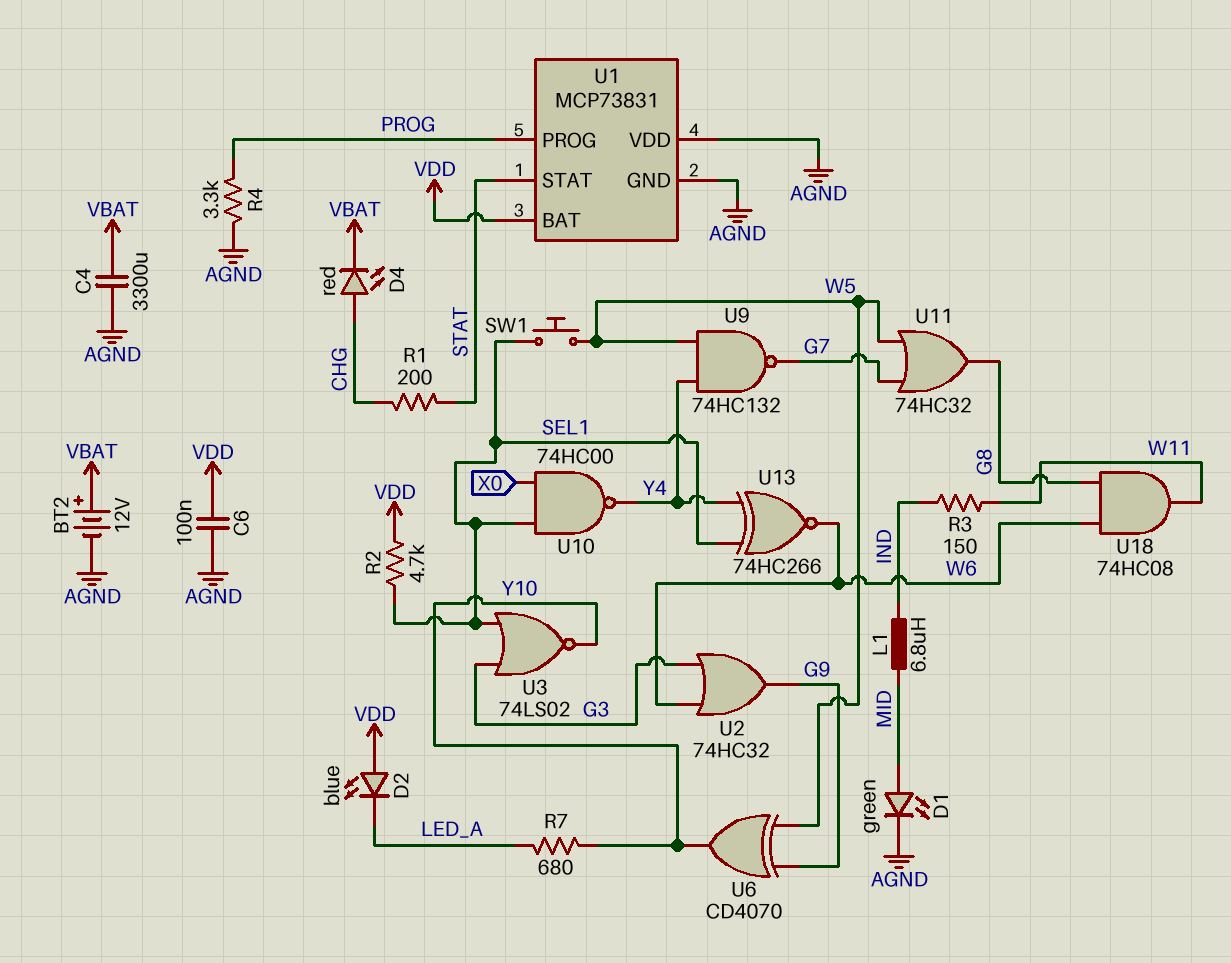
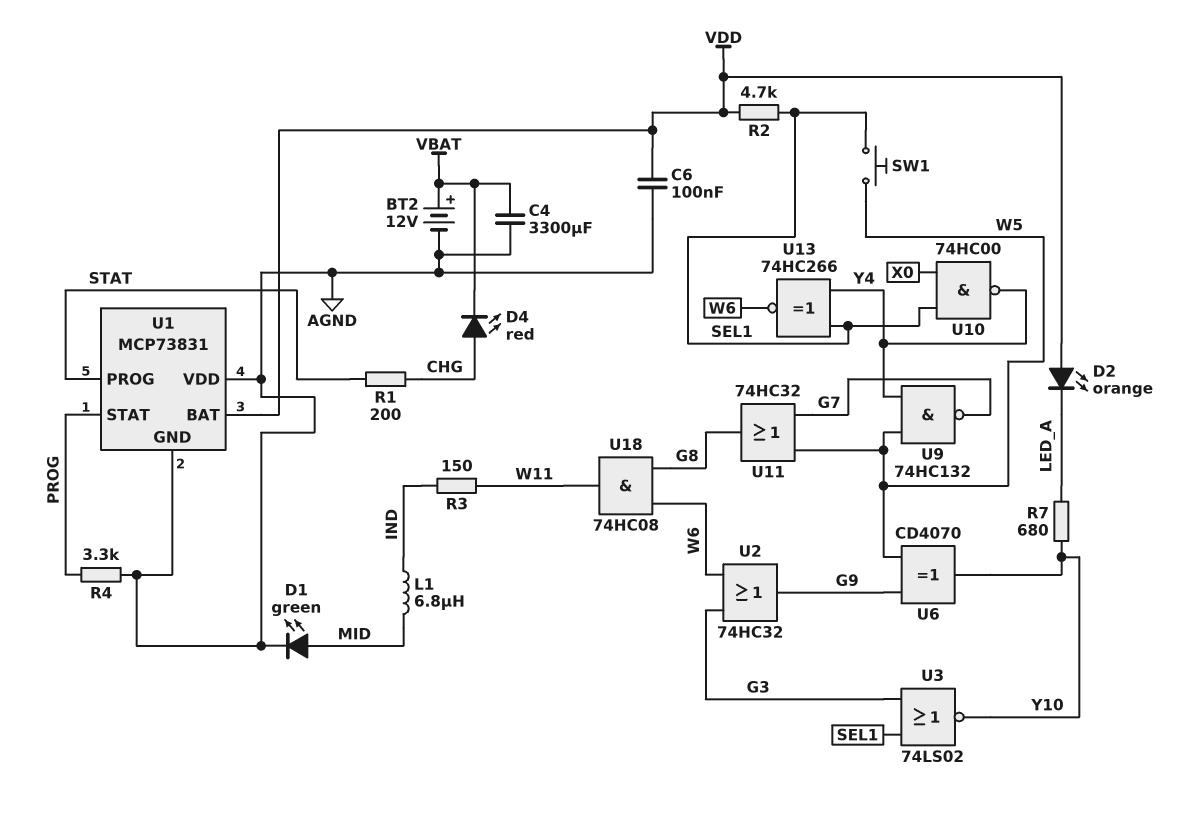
D2: LED blue (A VDD, K LED_A) -> LED orange (A VDD, K LED_A)
U1 pin PROG: PROG -> STAT
U1 pin STAT: STAT -> PROG

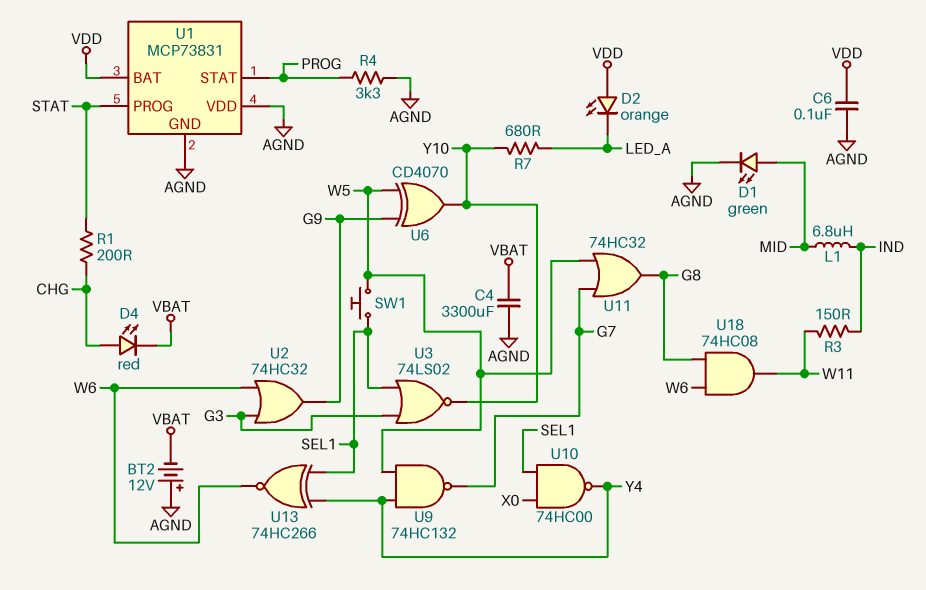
BT2: 12V (plus VBAT, minus AGND) -> 12V (plus AGND, minus VBAT)
R2: 4.7k (SEL1, VDD) -> none

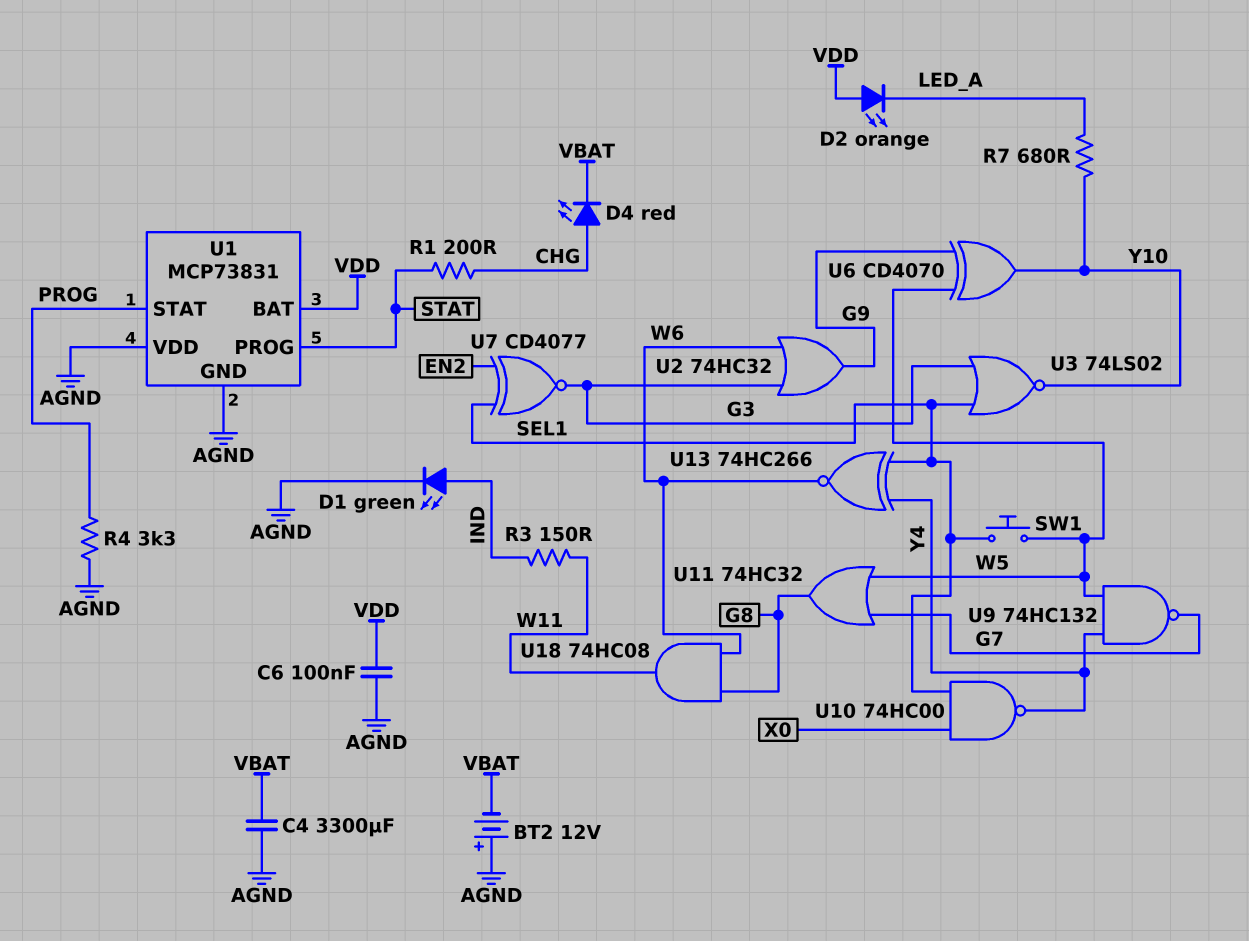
D1: LED green (A MID, K AGND) -> LED green (A IND, K AGND)
L1: 6.8uH (IND, MID) -> none
U7: none -> XNOR CD4077 (in EN2, in SEL1, out G3)

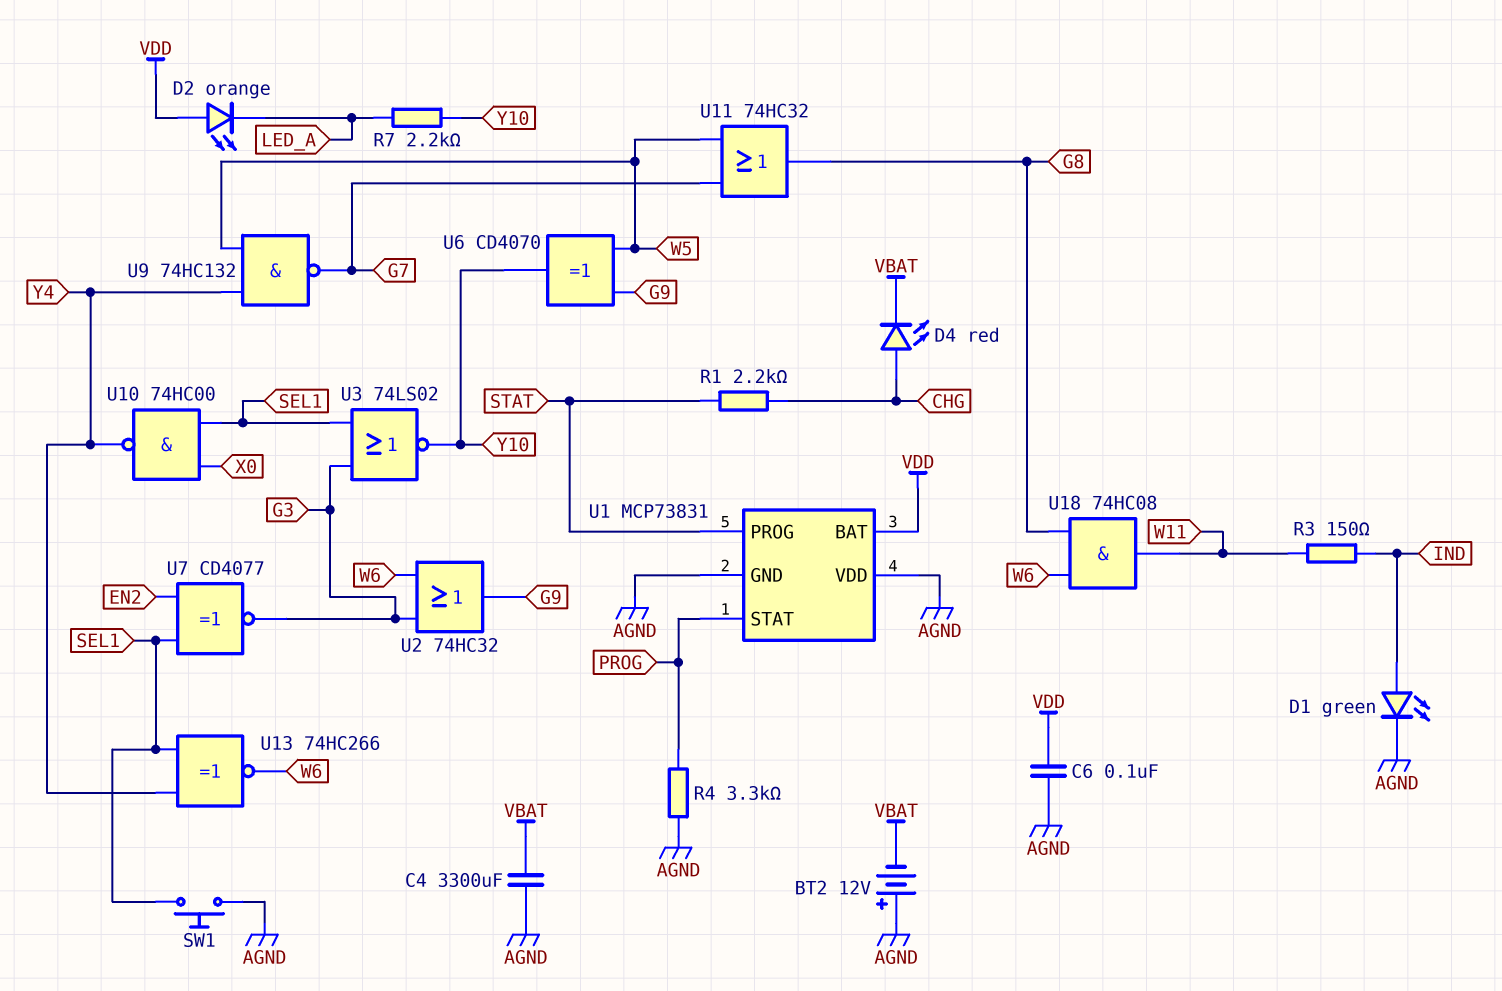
R1: 200 (CHG, STAT) -> 2.2k (CHG, STAT)
R7: 680 (LED_A, Y10) -> 2.2k (LED_A, Y10)
SW1: button (SEL1, W5) -> button (AGND, SEL1)

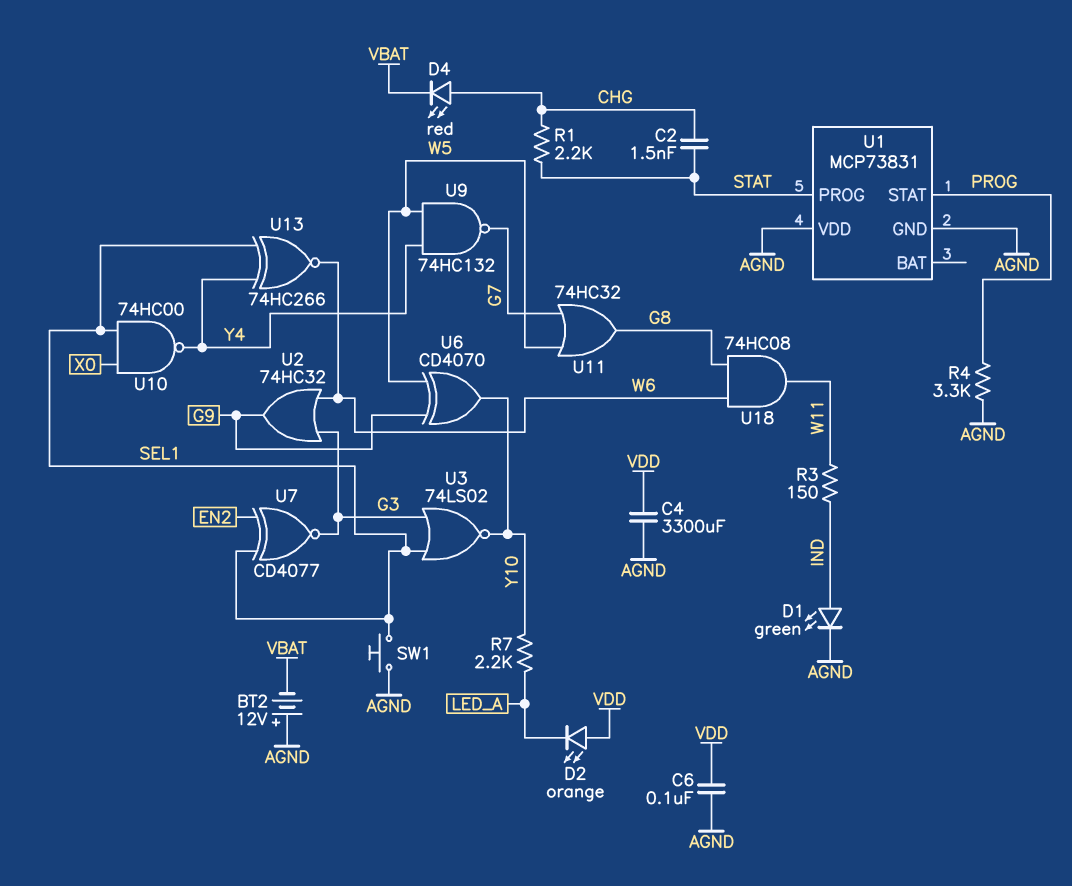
C2: none -> 1.5nF (CHG, STAT)
C4: 3300uF (AGND, VBAT) -> 3300uF (AGND, VDD)
U1 pin BAT: VDD -> none

